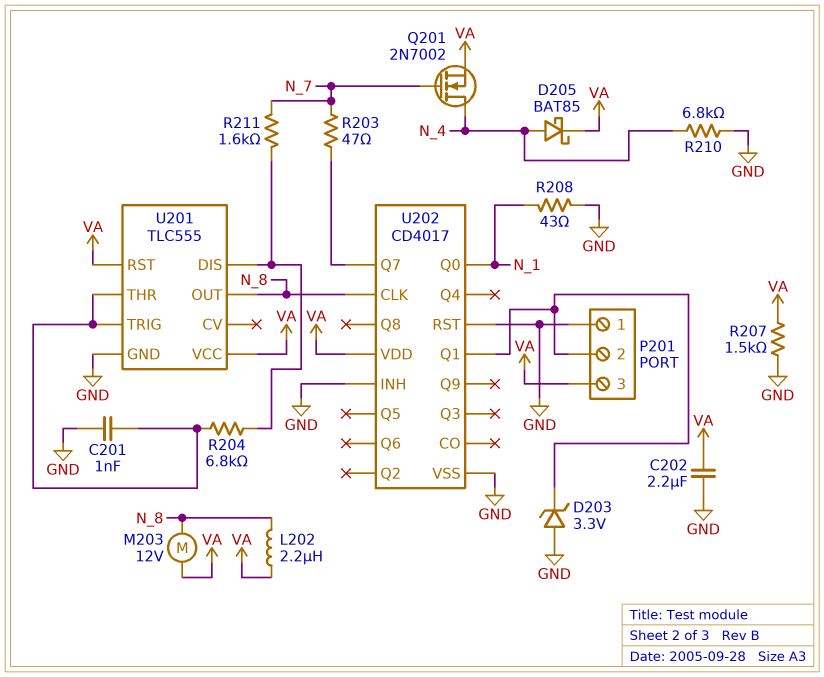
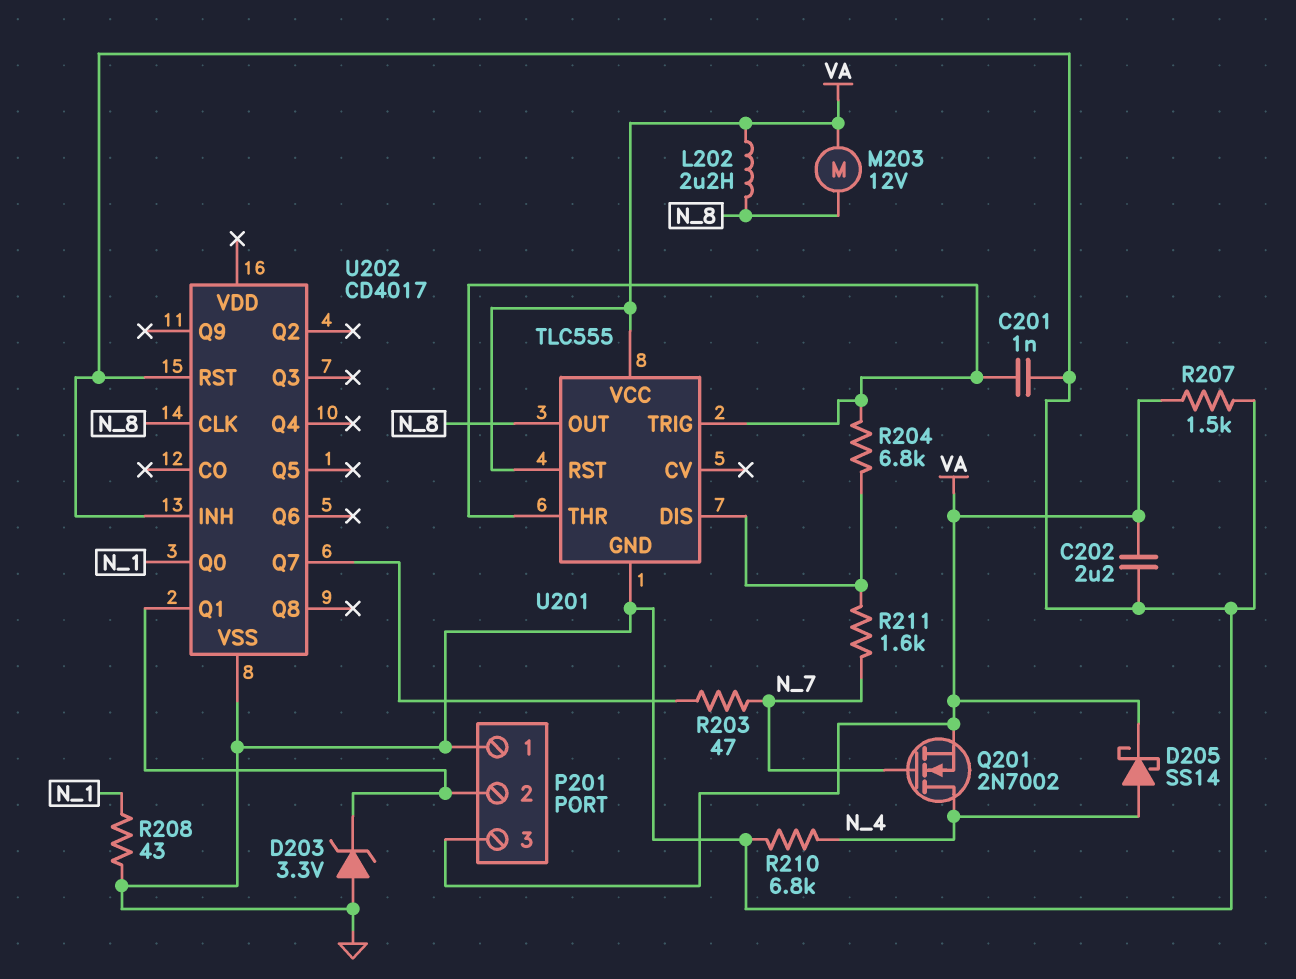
D205: schottky BAT85 (A N_4, K VA) -> schottky SS14 (A N_4, K VA)
U202 pin VDD: VA -> none

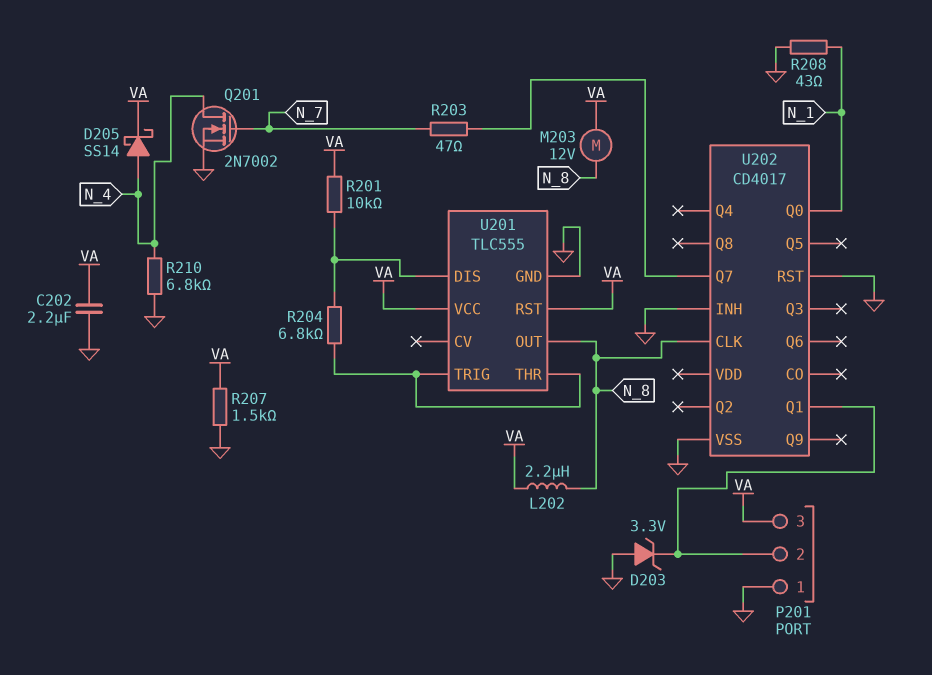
C201: 1nF (GND, U201/THR) -> none
Q201: NMOS 2N7002 (G N_7, D N_4, S VA) -> NMOS 2N7002 (G N_7, D N_4, S GND)
R201: none -> 10k (U201/DIS, VA)
R211: 1.6k (N_7, U201/DIS) -> none

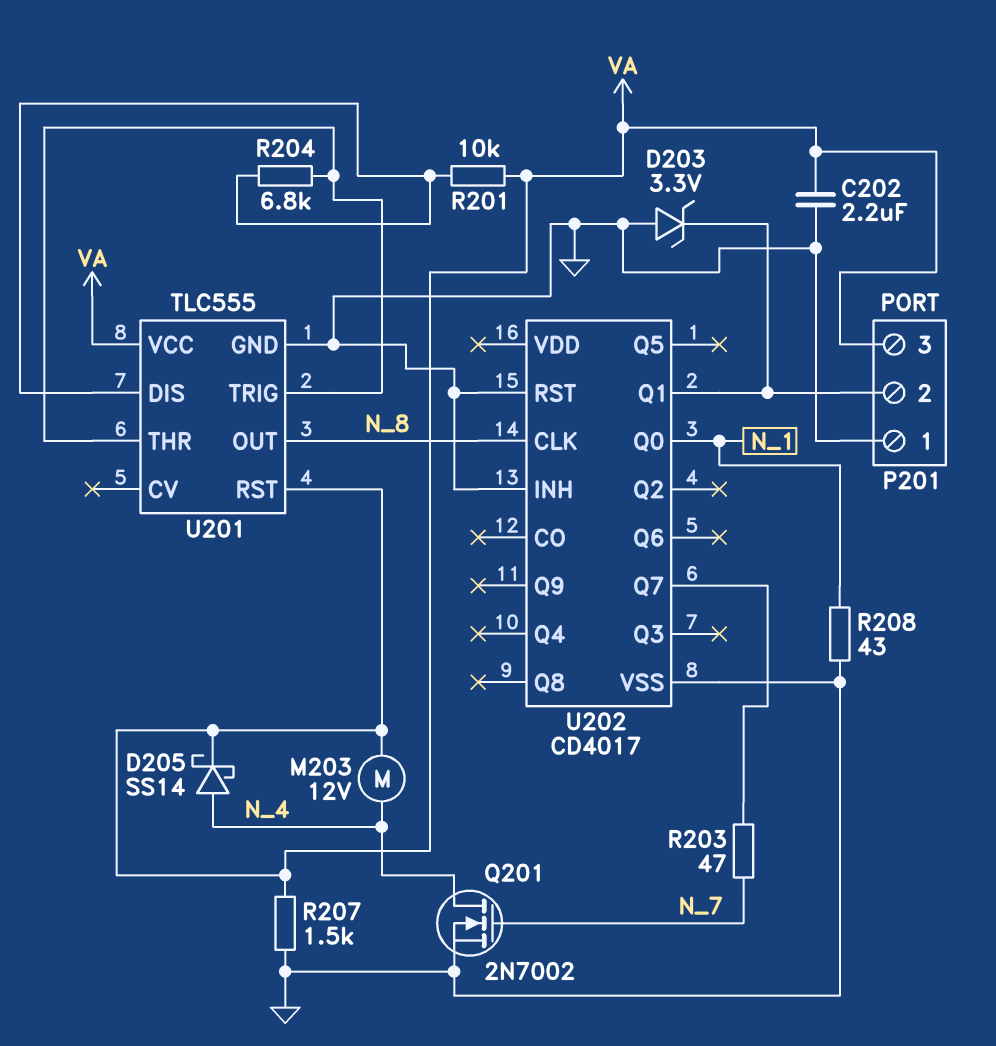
L202: 2.2uH (N_8, VA) -> none
M203: motor 12V (N_8, VA) -> motor 12V (N_4, VA)
R210: 6.8k (GND, N_4) -> none

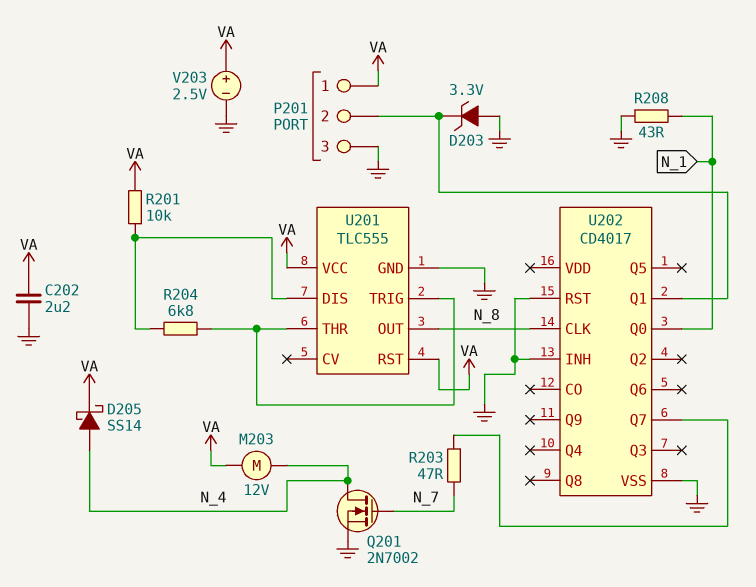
P201 pin 1: GND -> VA
P201 pin 3: VA -> GND
R207: 1.5k (GND, VA) -> none
V203: none -> 2.5V (plus VA, minus GND)

